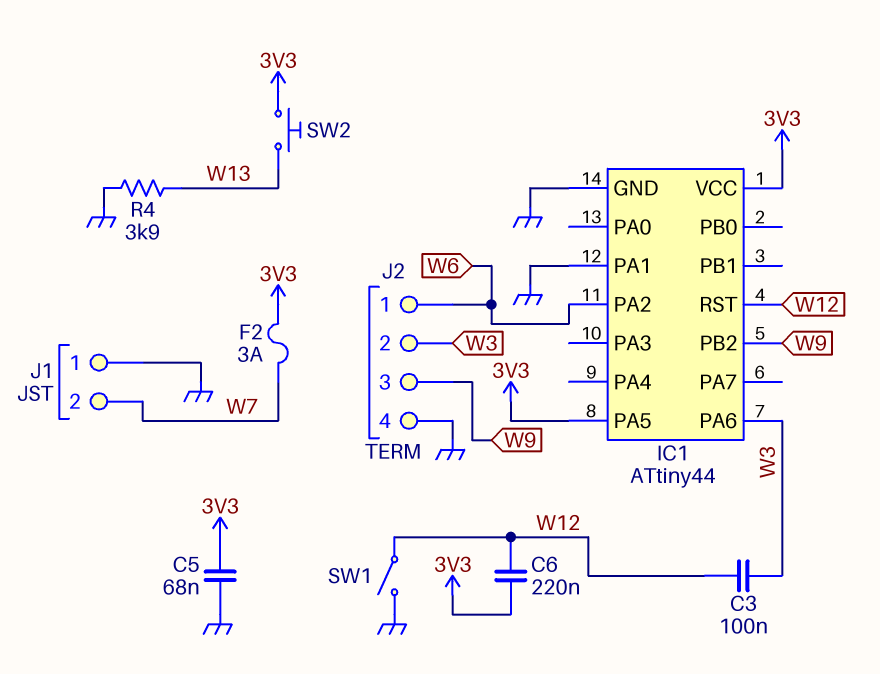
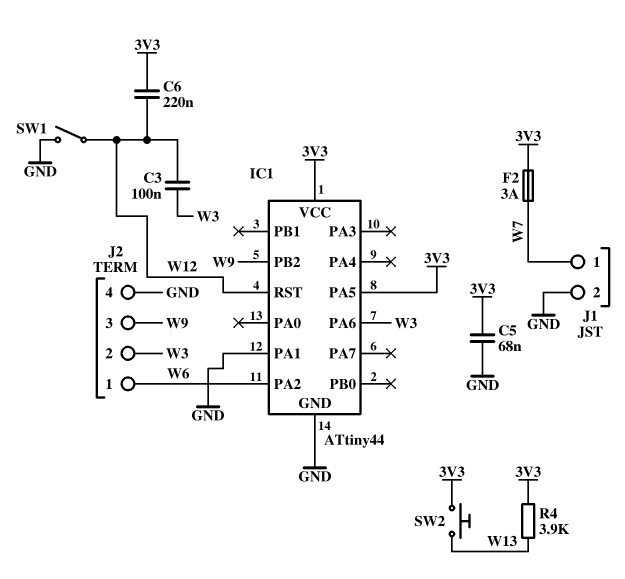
J1 pin 1: GND -> W7
J1 pin 2: W7 -> GND
R4: 3.9k (GND, W13) -> 3.9k (3V3, W13)

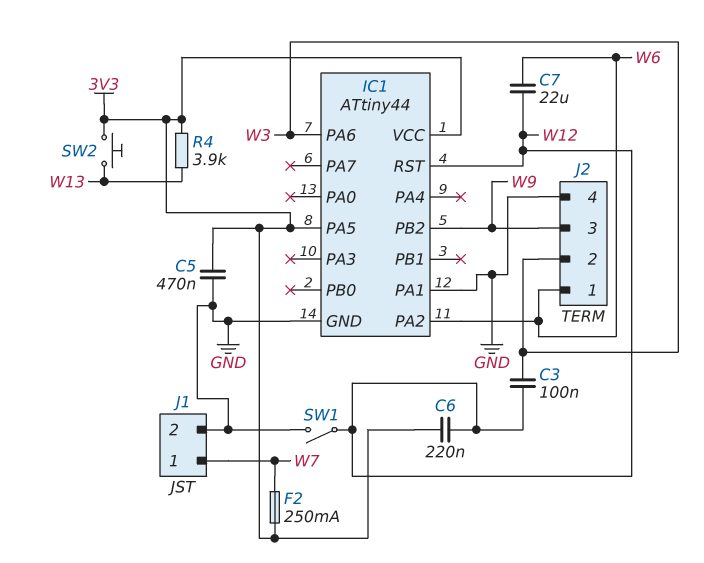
C5: 68nF (3V3, GND) -> 470nF (3V3, GND)
C7: none -> 22uF (W6, W12)
F2: 3A (3V3, W7) -> 250mA (3V3, W7)

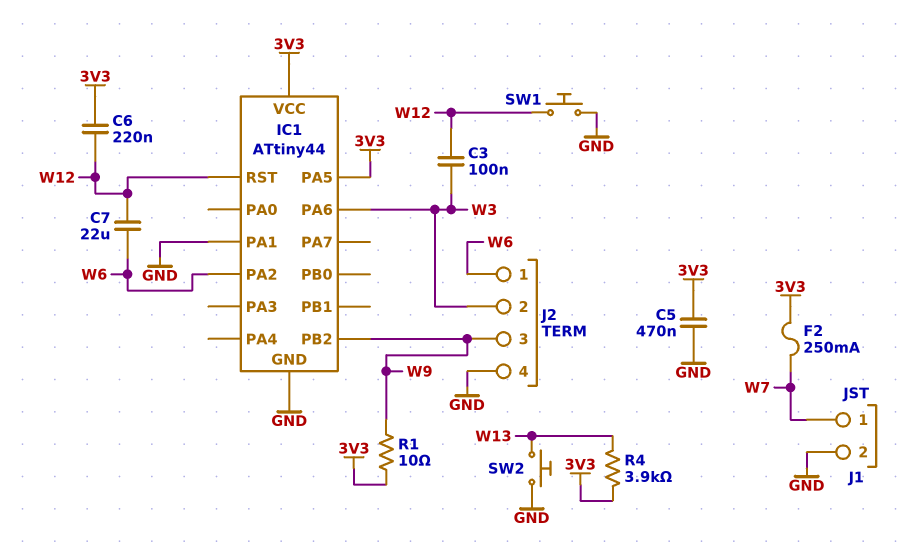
R1: none -> 10 (3V3, W9)
SW1: switch (GND, W12) -> button (GND, W12)
SW2: button (3V3, W13) -> button (GND, W13)

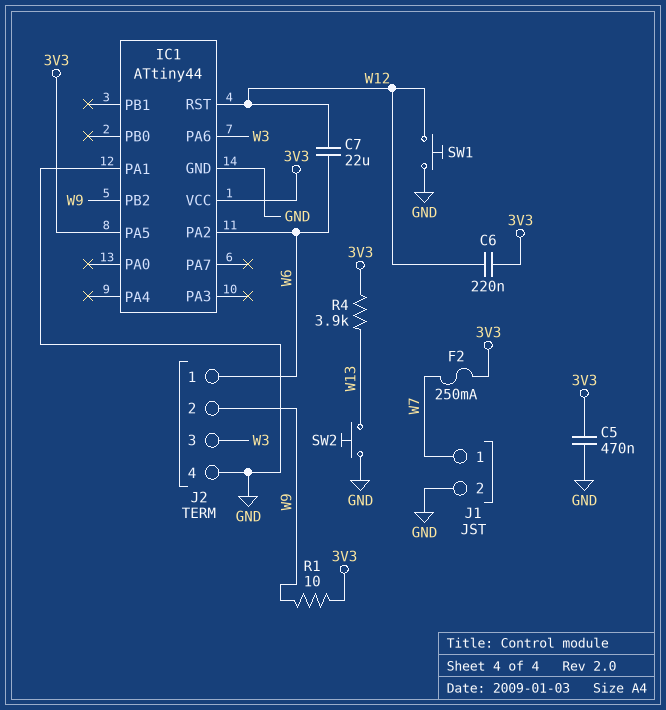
C3: 100nF (W3, W12) -> none
J2 pin 2: W3 -> W9
J2 pin 3: W9 -> W3

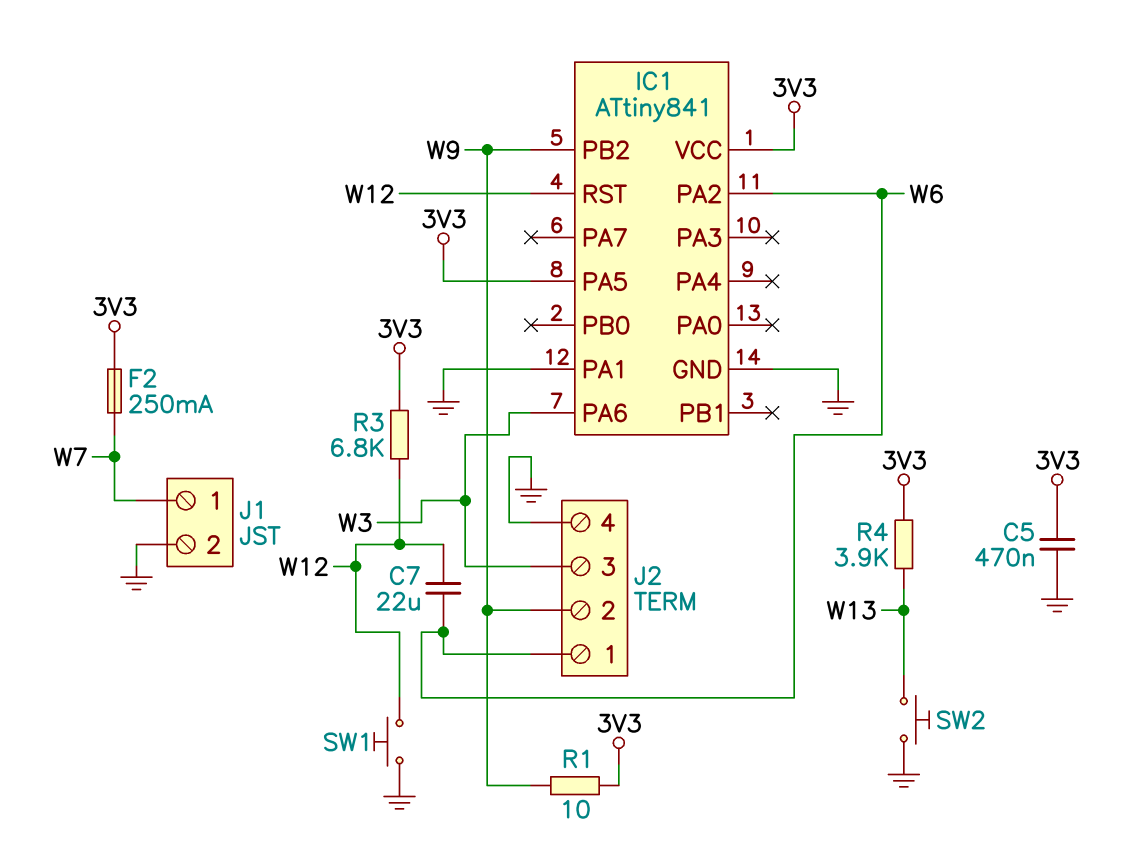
C6: 220nF (3V3, W12) -> none
IC1: ATtiny44 -> ATtiny841
R3: none -> 6.8k (3V3, W12)

